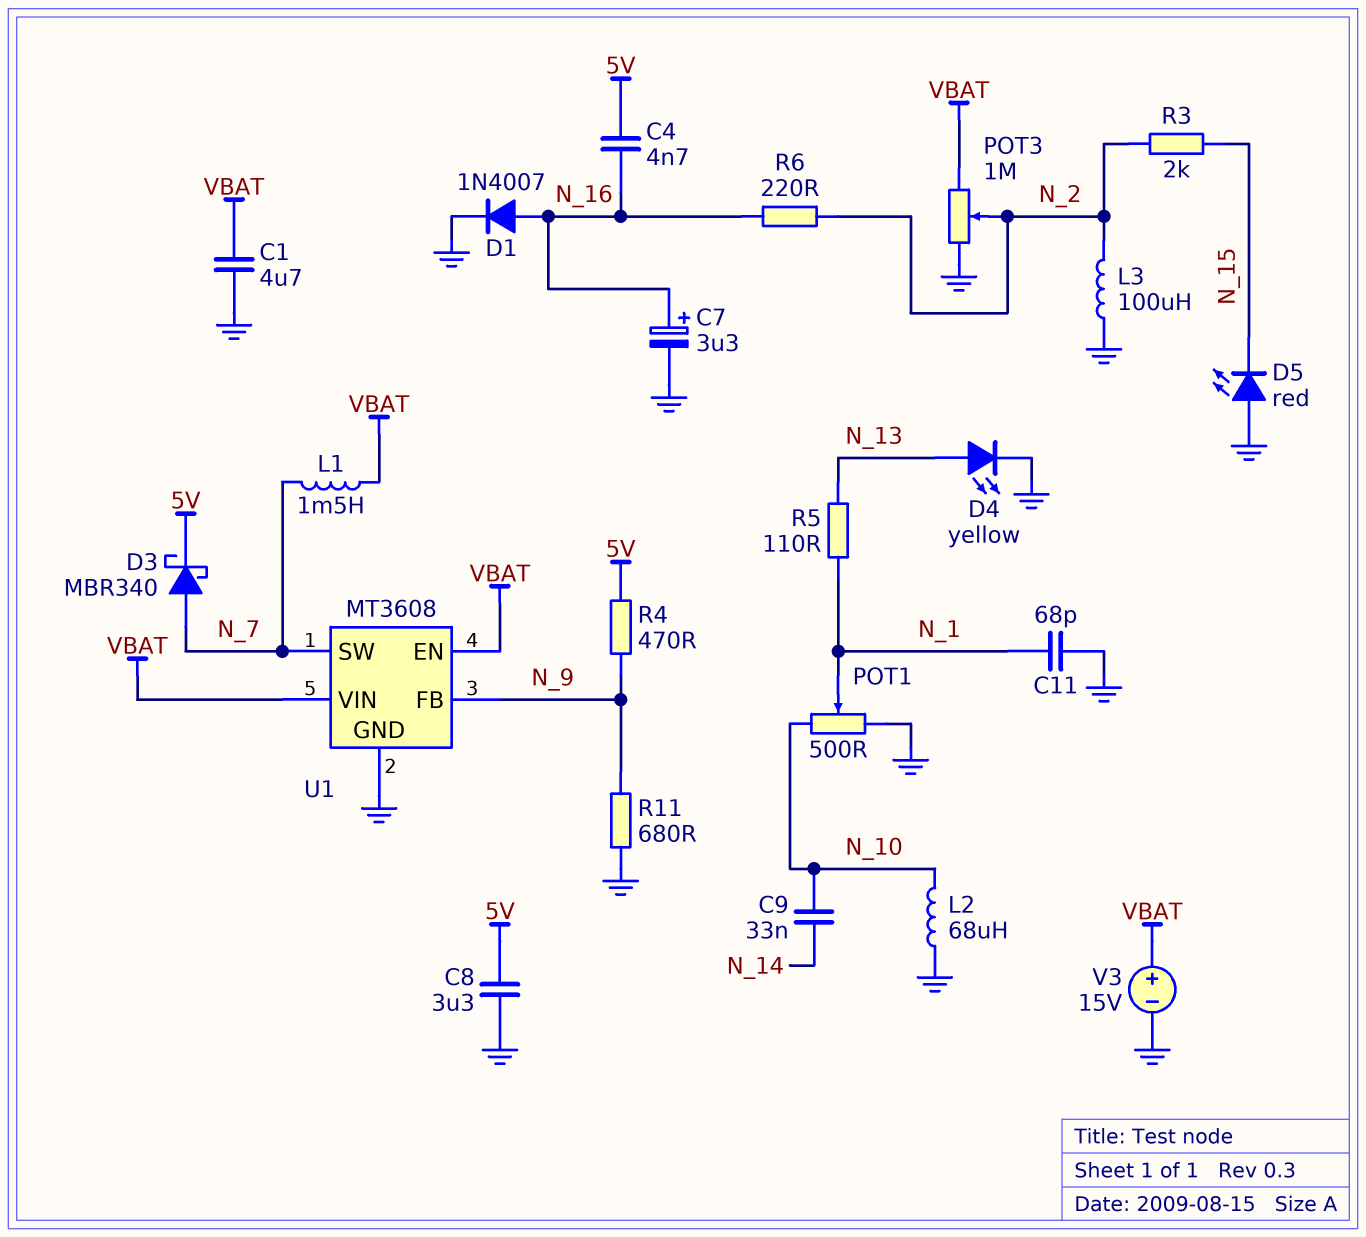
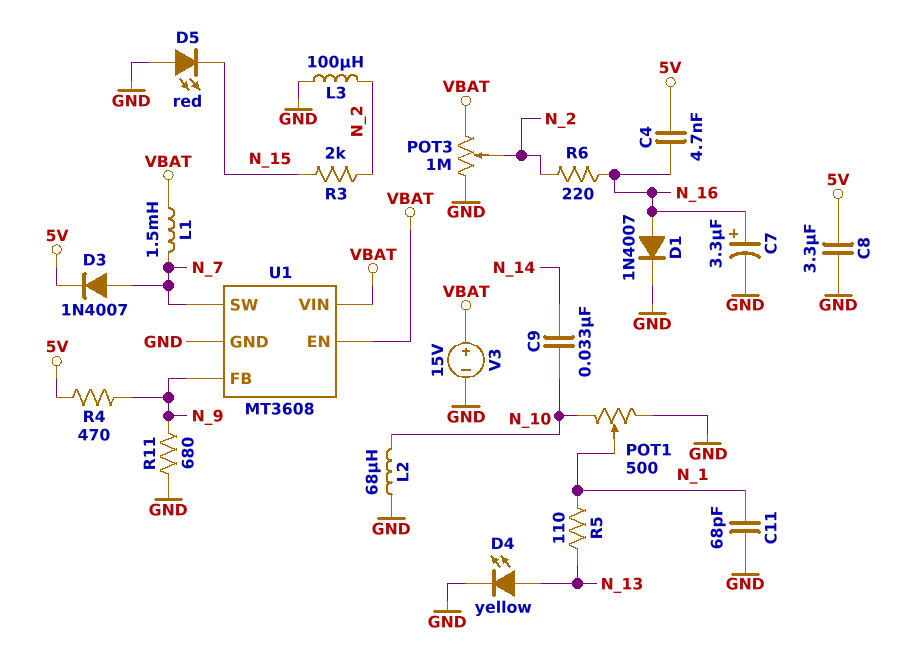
C1: 4.7uF (GND, VBAT) -> none
D3: schottky MBR340 (A N_7, K 5V) -> diode 1N4007 (A N_7, K 5V)

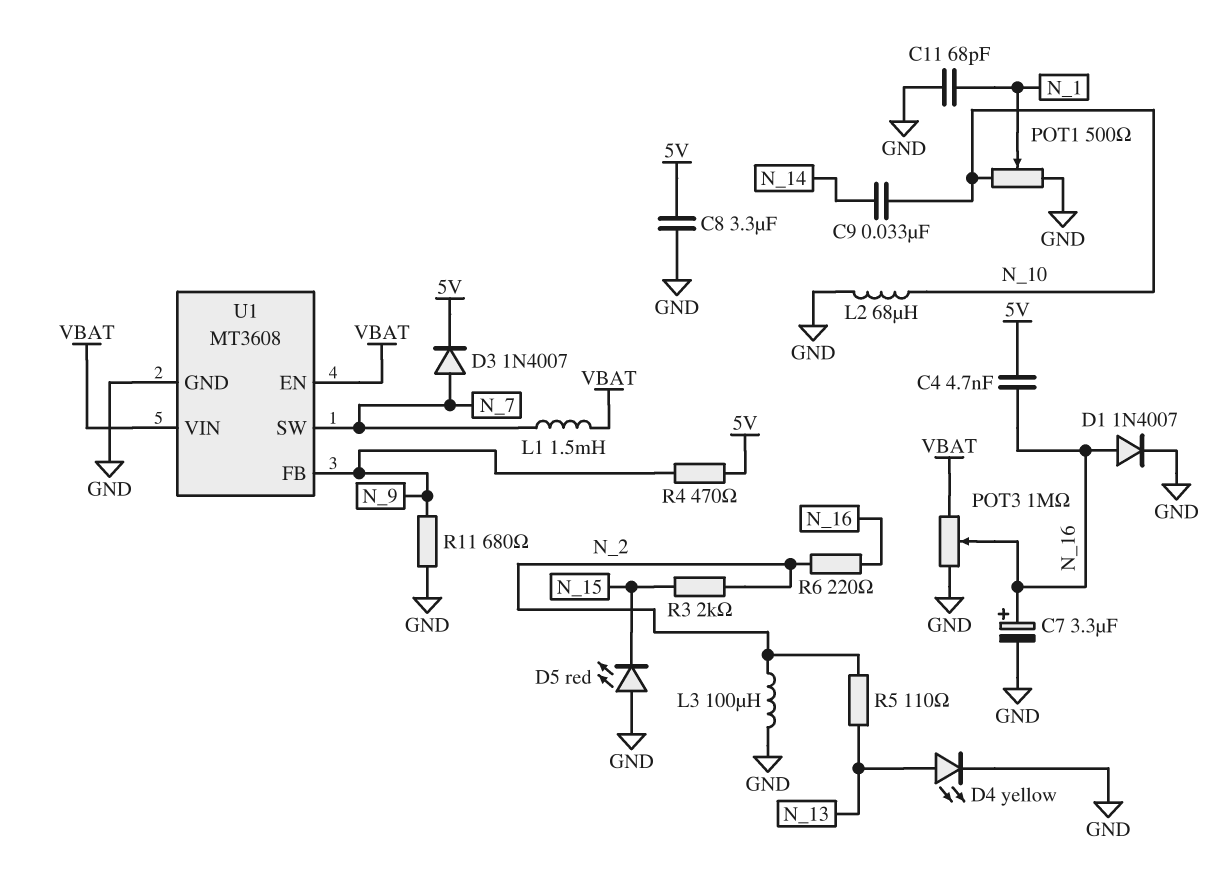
POT3: 1M (GND, VBAT, wiper N_2) -> 1M (GND, VBAT, wiper N_16)
R5: 110 (N_1, N_13) -> 110 (N_2, N_13)
V3: 15V (plus VBAT, minus GND) -> none

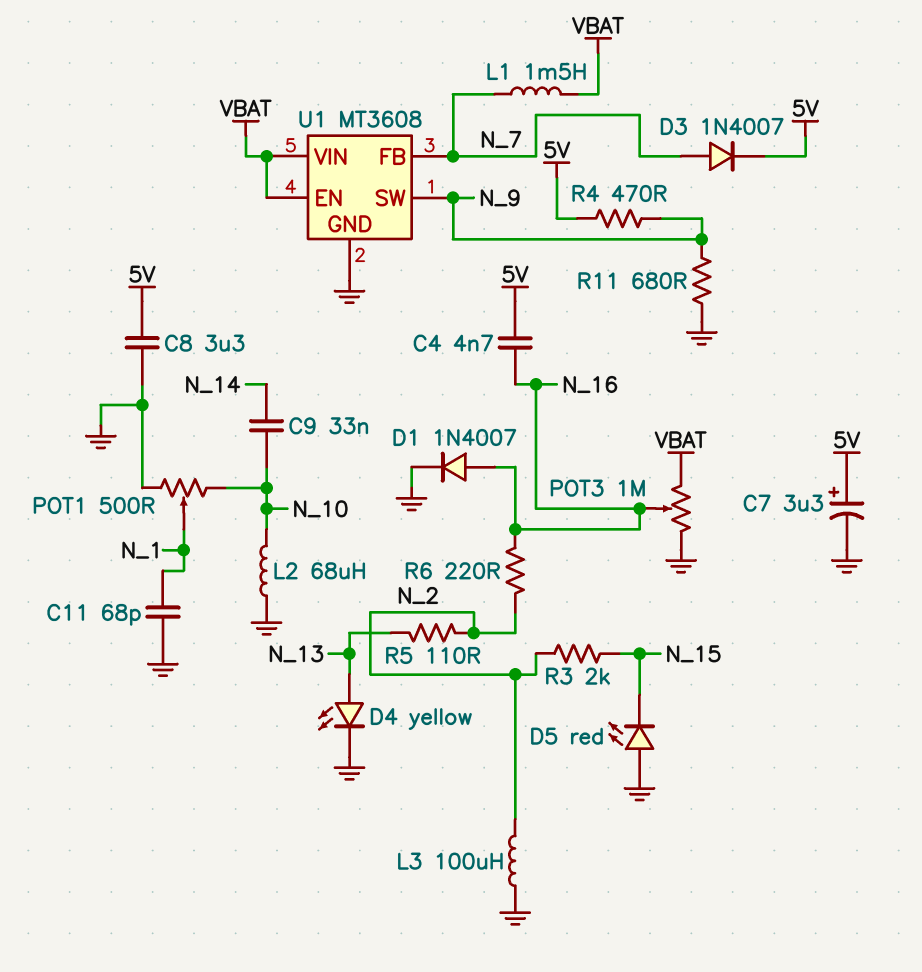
C7: 3.3uF (plus N_16, minus GND) -> 3.3uF (plus 5V, minus GND)
U1 pin FB: N_9 -> N_7
U1 pin SW: N_7 -> N_9

